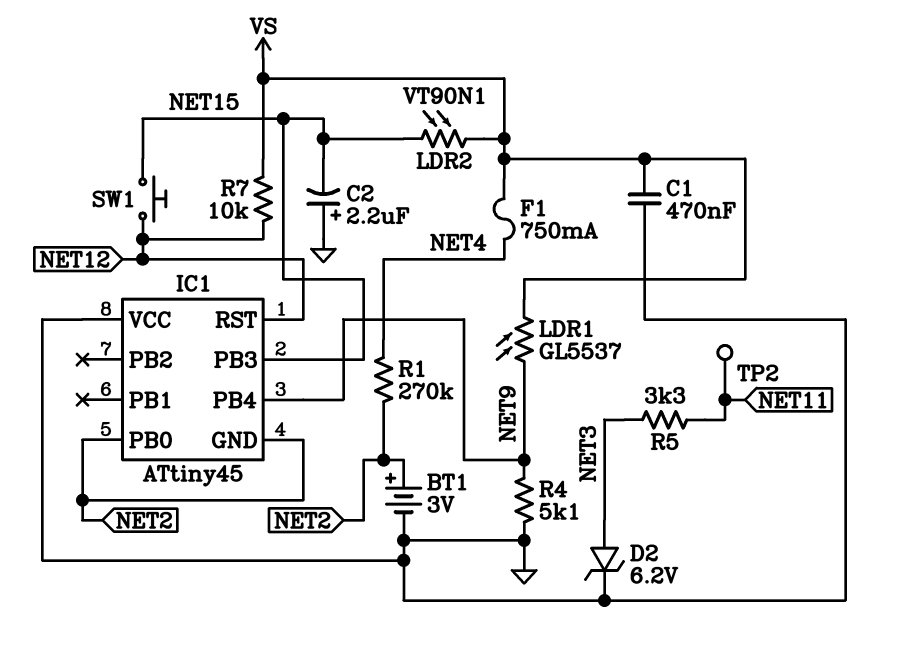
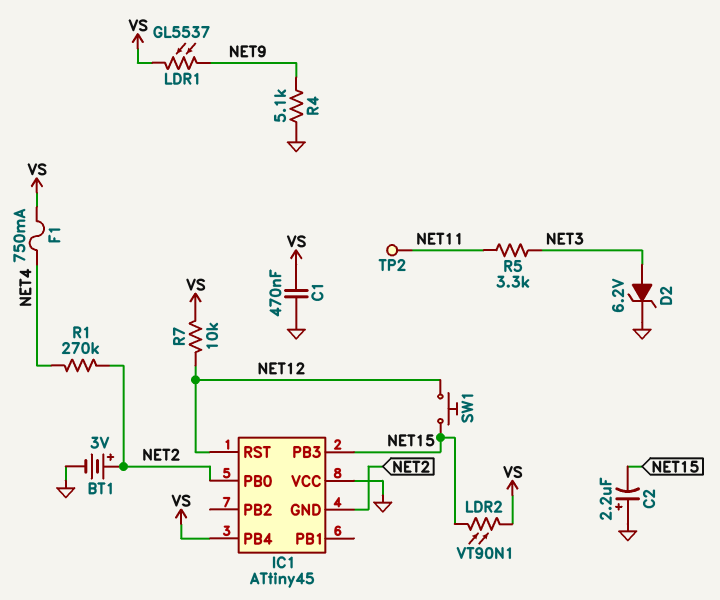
IC1 pin PB4: NET9 -> VS

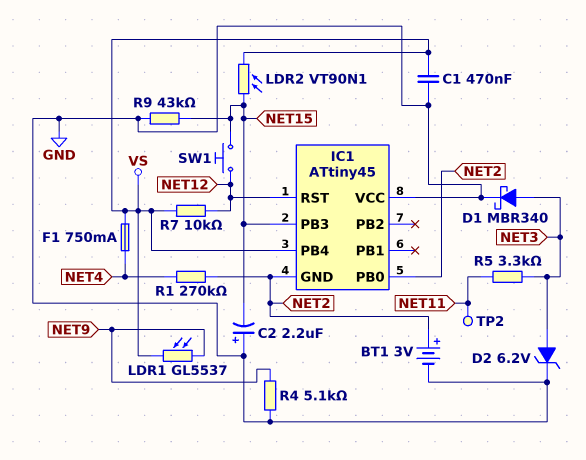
D1: none -> schottky MBR340 (A NET3, K GND)
R9: none -> 43k (GND, NET15)

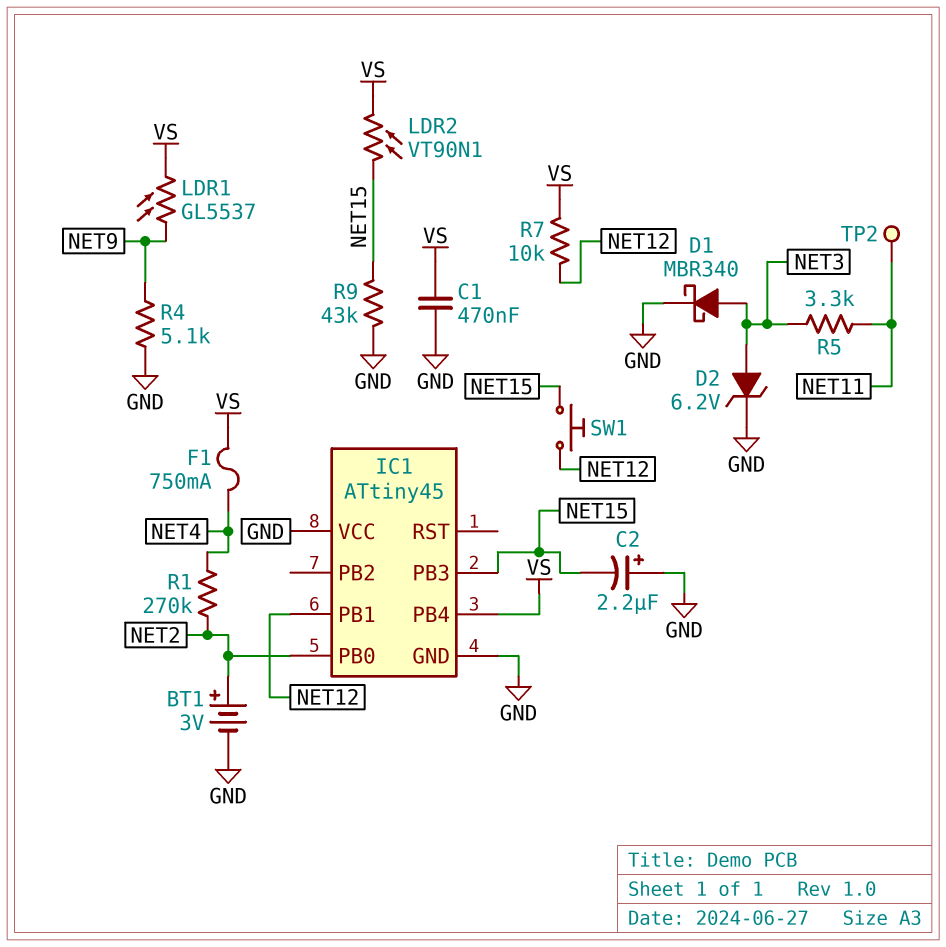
IC1 pin GND: NET2 -> GND
IC1 pin PB1: none -> NET12
IC1 pin RST: NET12 -> none

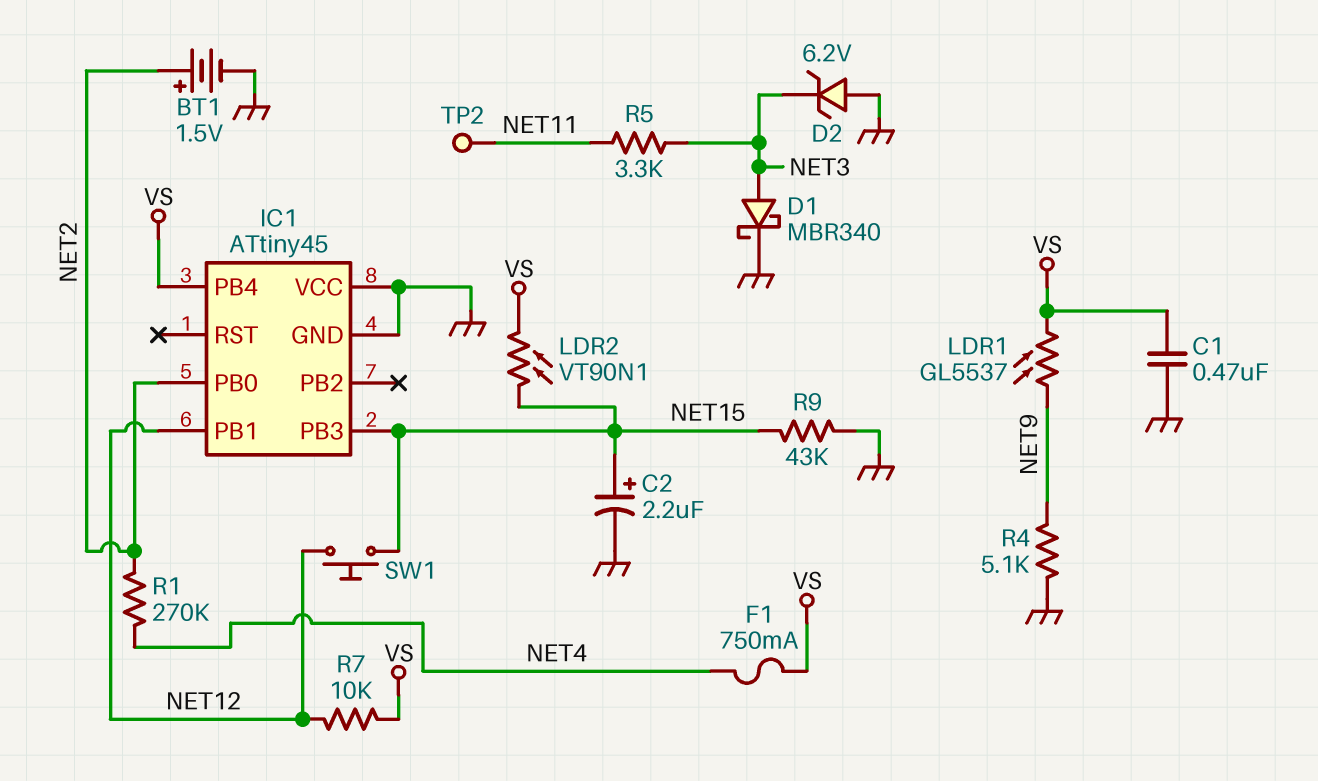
BT1: 3V (plus NET2, minus GND) -> 1.5V (plus NET2, minus GND)
C2: 2.2uF (plus GND, minus NET15) -> 2.2uF (plus NET15, minus GND)
D2: zener 6.2V (A NET3, K GND) -> zener 6.2V (A GND, K NET3)

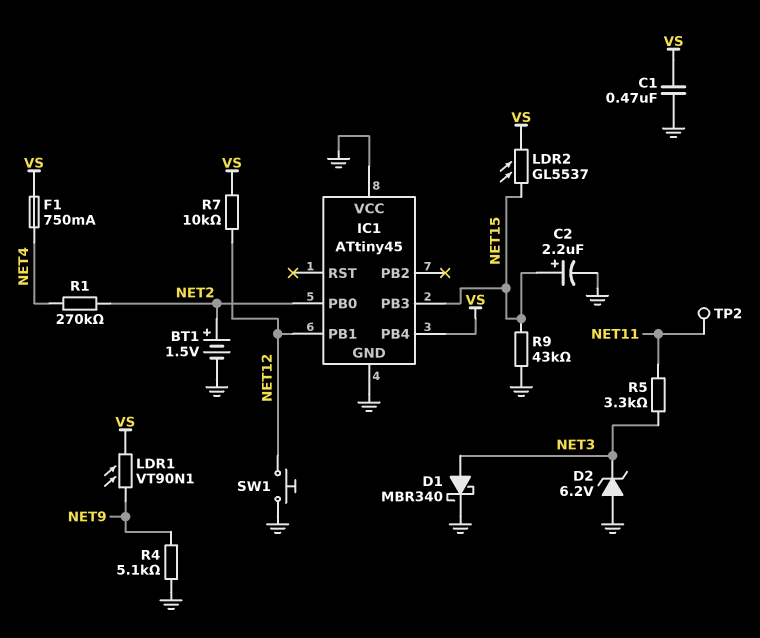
LDR1: GL5537 (NET9, VS) -> VT90N1 (NET9, VS)
LDR2: VT90N1 (NET15, VS) -> GL5537 (NET15, VS)
SW1: button (NET12, NET15) -> button (GND, NET12)

